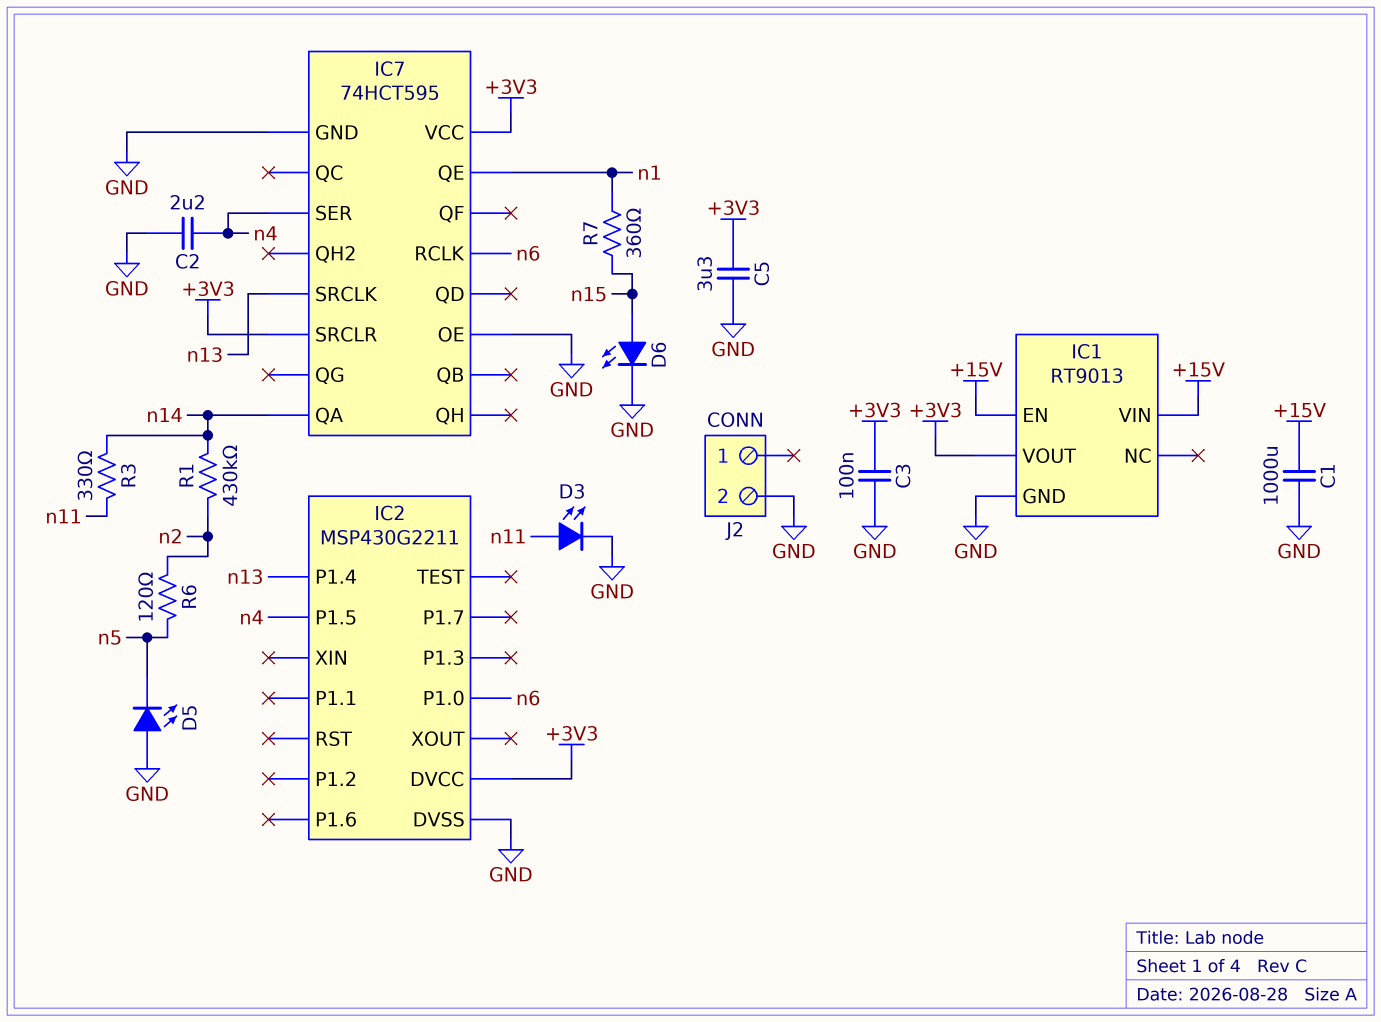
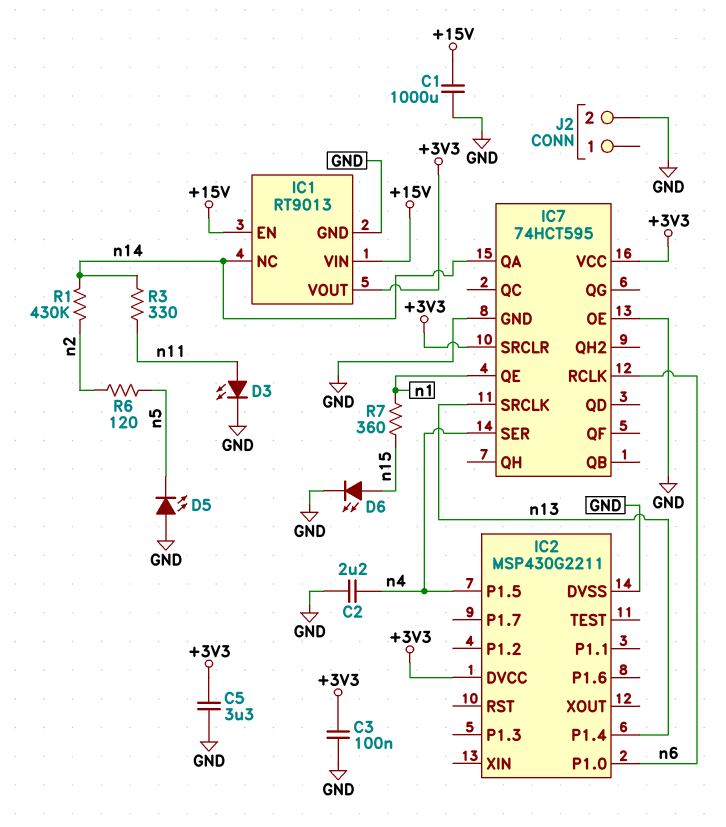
IC1 pin NC: none -> n14

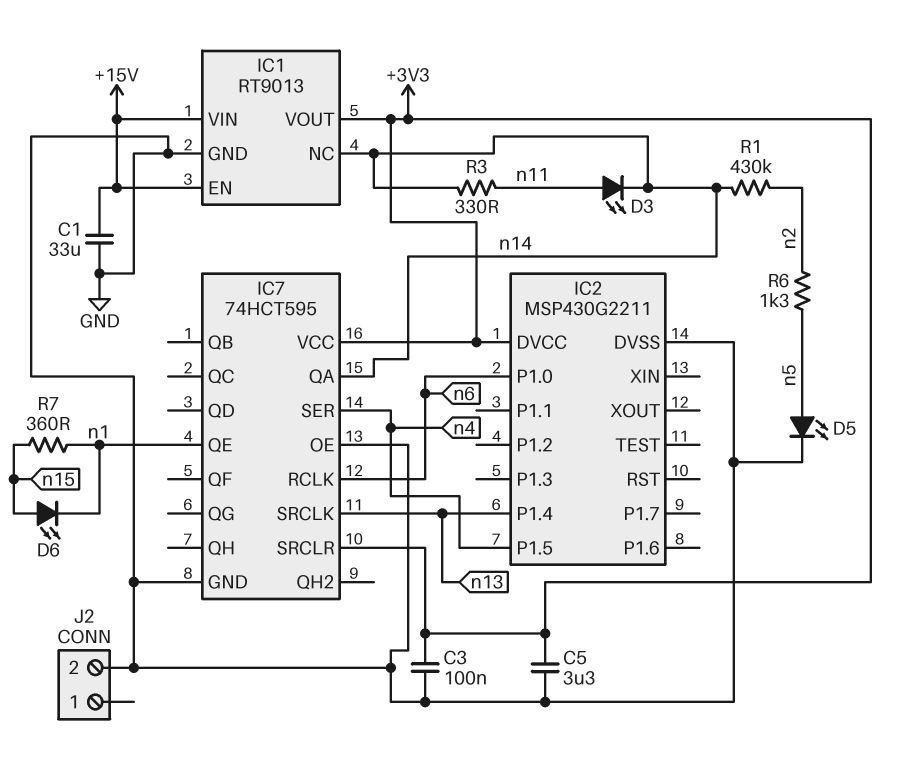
C1: 1000uF (+15V, GND) -> 33uF (+15V, GND)
C2: 2.2uF (GND, n4) -> none
D3: LED (A n11, K GND) -> LED (A n11, K n14)
D5: LED (A GND, K n5) -> LED (A n5, K GND)
D6: LED (A n15, K GND) -> LED (A n15, K n1)
R6: 120 (n2, n5) -> 1.3k (n2, n5)

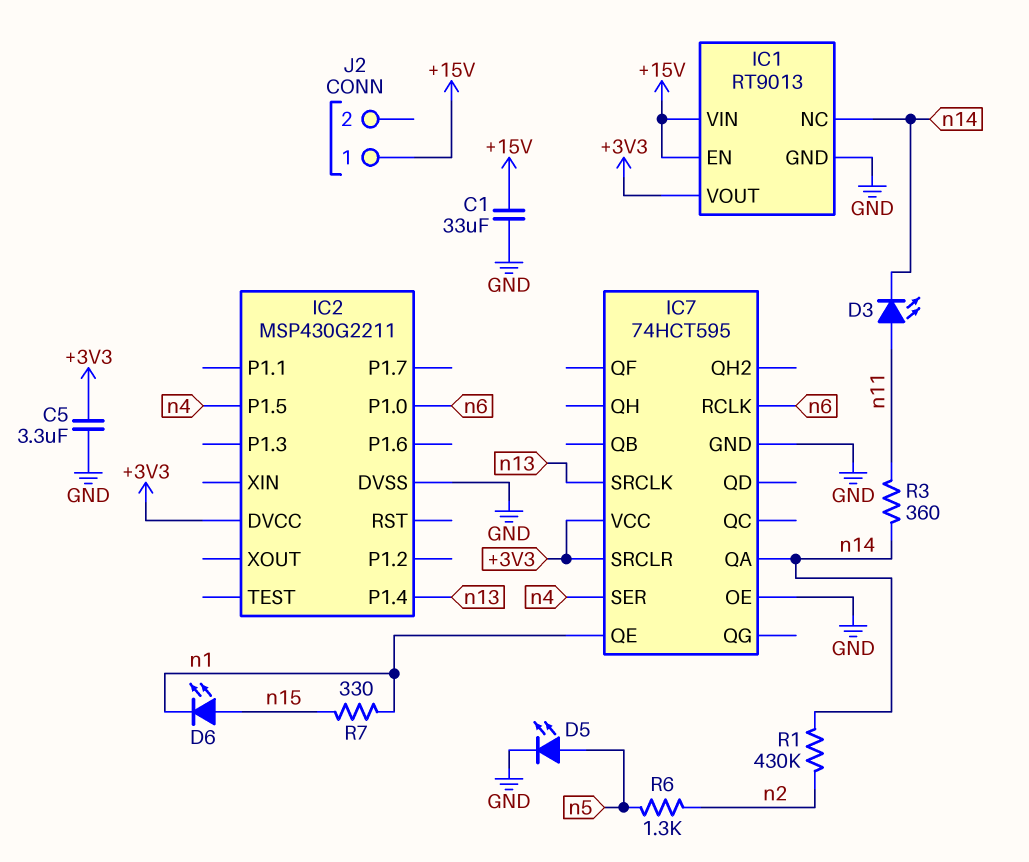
C3: 100nF (+3V3, GND) -> none
J2 pin 1: none -> +15V
J2 pin 2: GND -> none
R3: 330 (n11, n14) -> 360 (n11, n14)
R7: 360 (n1, n15) -> 330 (n1, n15)

